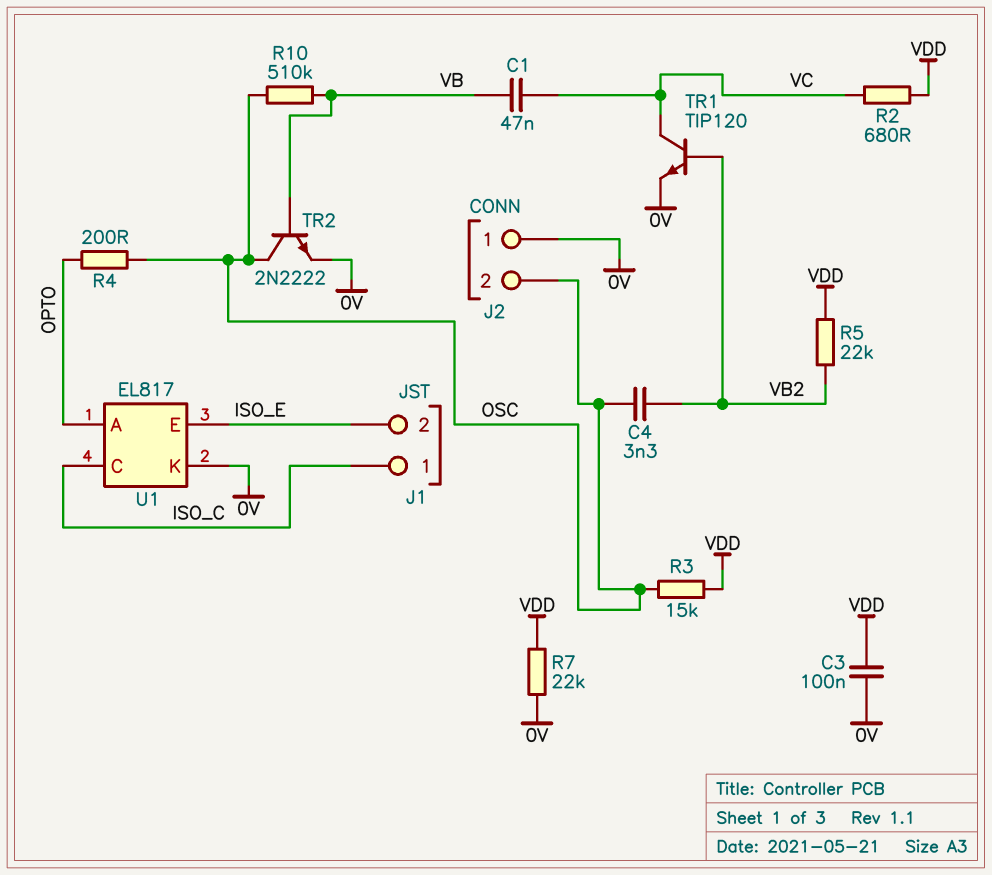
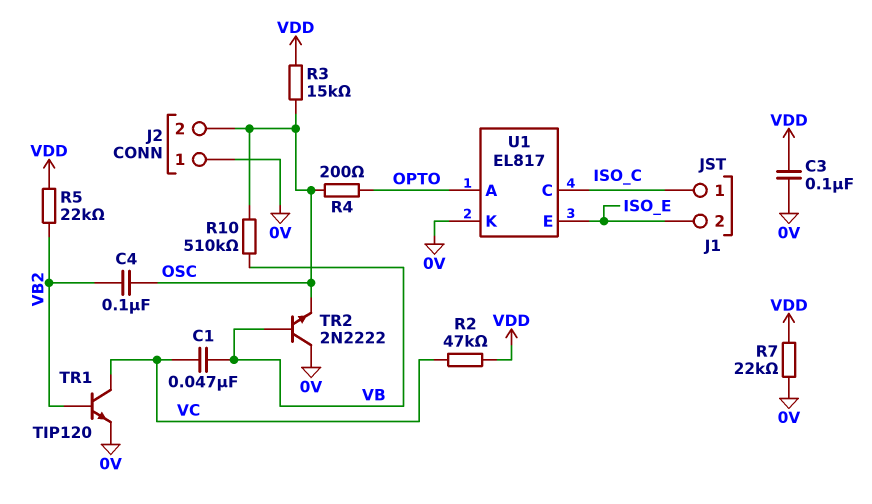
C4: 3.3nF (OSC, VB2) -> 100nF (OSC, VB2)
R2: 680 (VC, VDD) -> 47k (VC, VDD)
TR2: NPN 2N2222 (B VB, C OSC, E 0V) -> NPN 2N2222 (B VB, C 0V, E OSC)

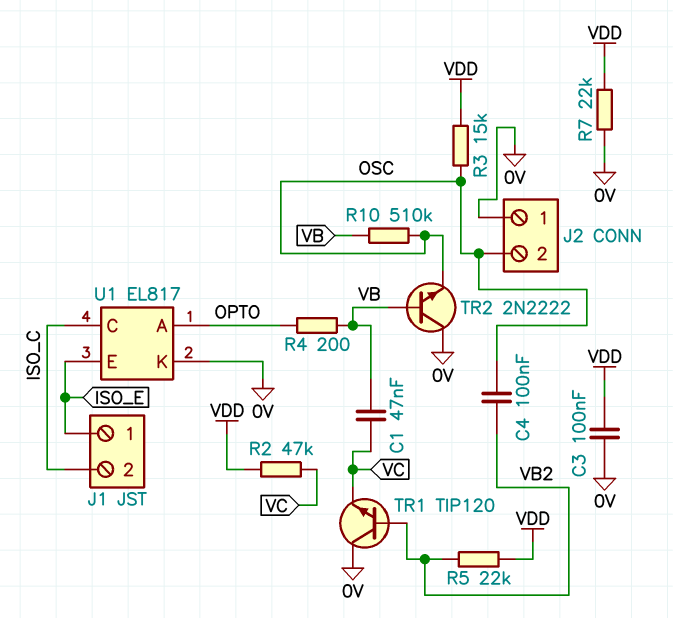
J1 pin 1: ISO_C -> ISO_E
J1 pin 2: ISO_E -> ISO_C
R4: 200 (OPTO, OSC) -> 200 (OPTO, VB)
TR1: NPN TIP120 (B VB2, C VC, E 0V) -> NPN TIP120 (B VB2, C 0V, E VC)

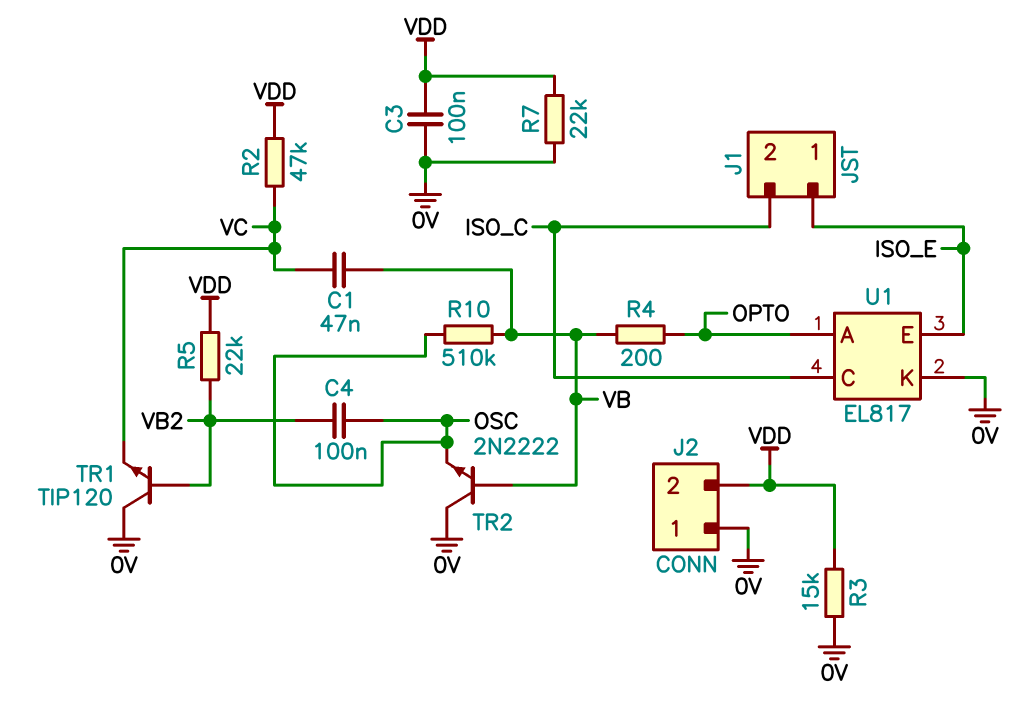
J2 pin 2: OSC -> VDD
R3: 15k (OSC, VDD) -> 15k (0V, VDD)

